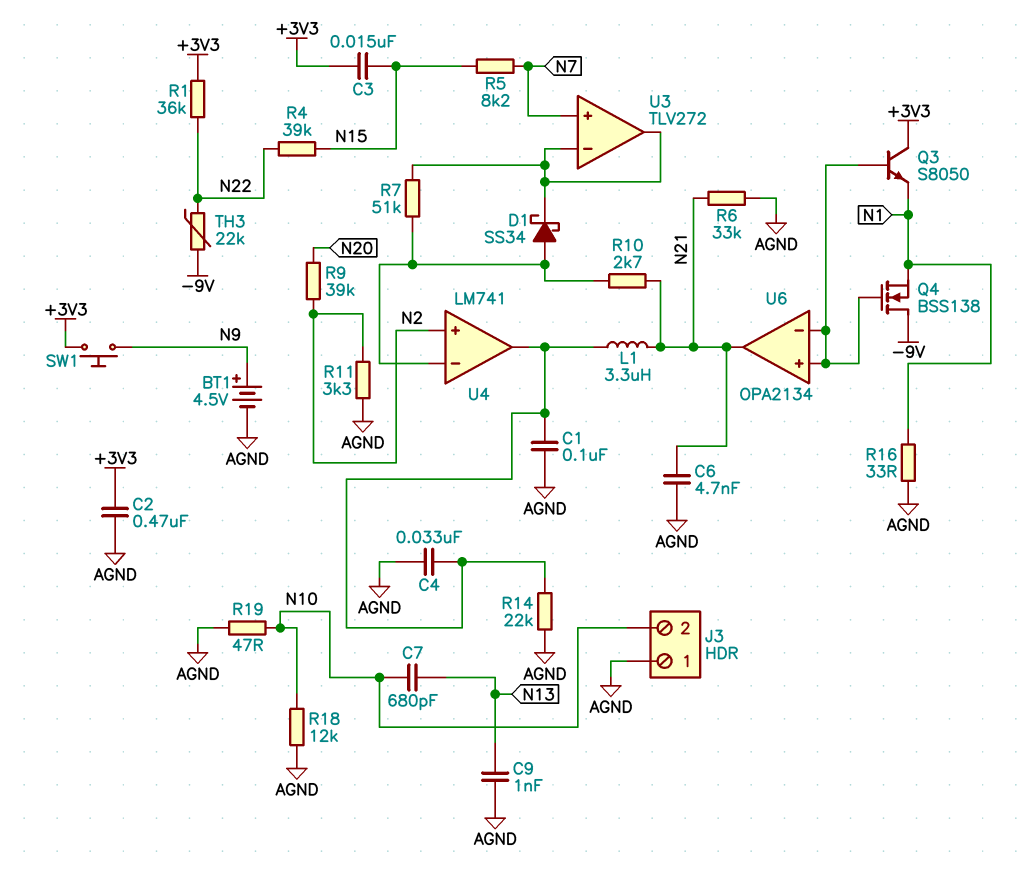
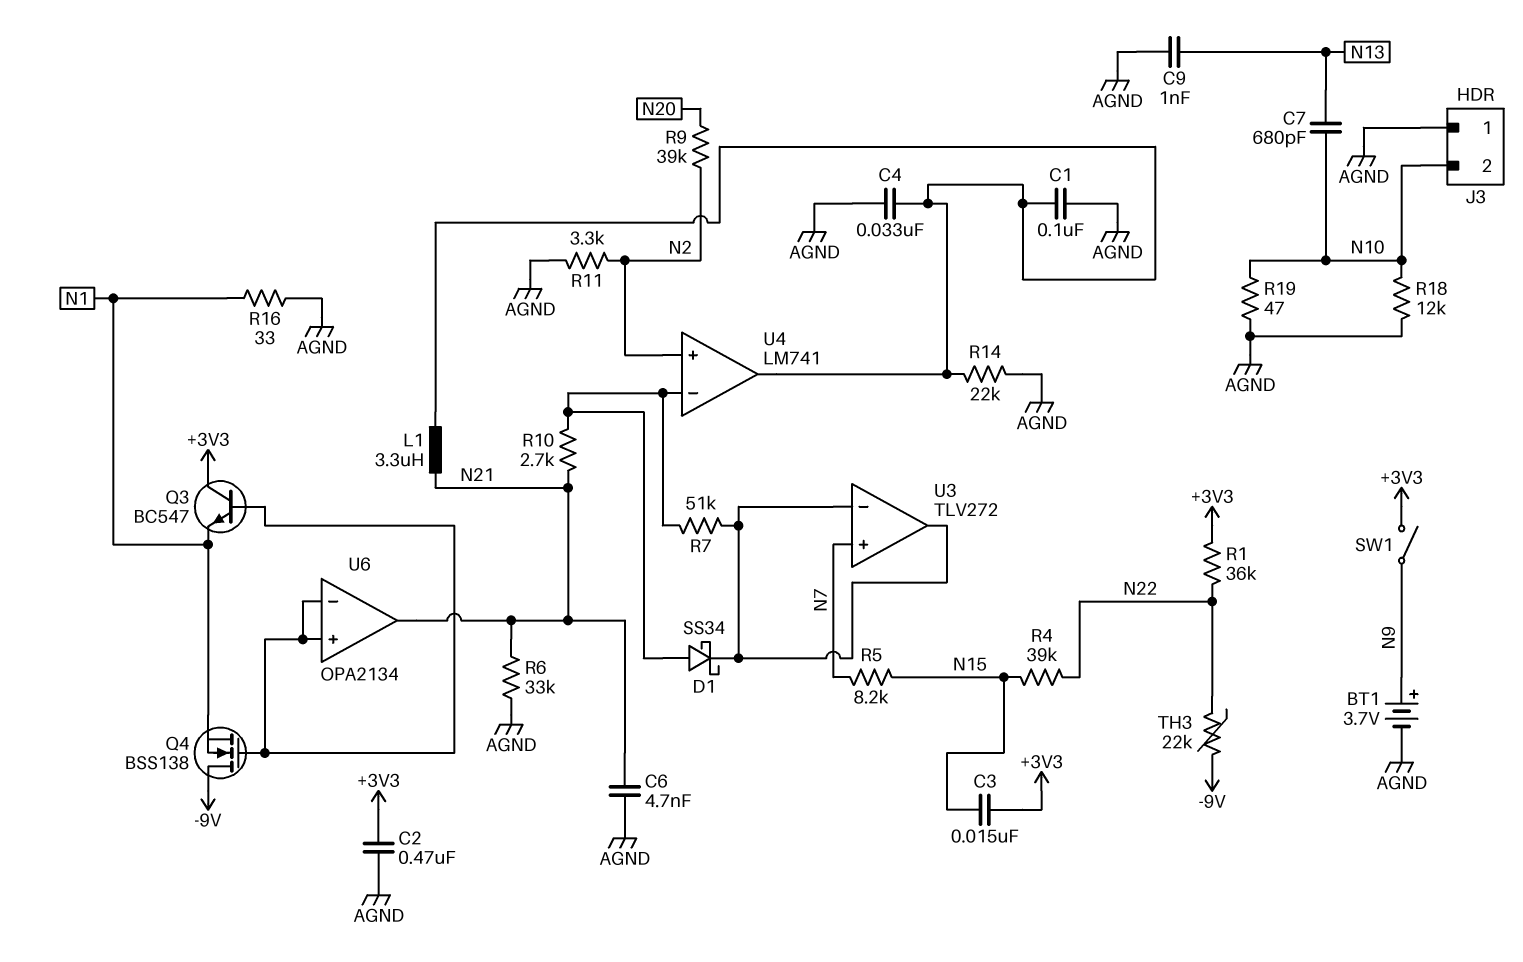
BT1: 4.5V (plus N9, minus AGND) -> 3.7V (plus N9, minus AGND)
Q3: NPN S8050 (B U6/in+, C +3V3, E N1) -> NPN BC547 (B U6/in+, C +3V3, E N1)
SW1: button (+3V3, N9) -> switch (+3V3, N9)

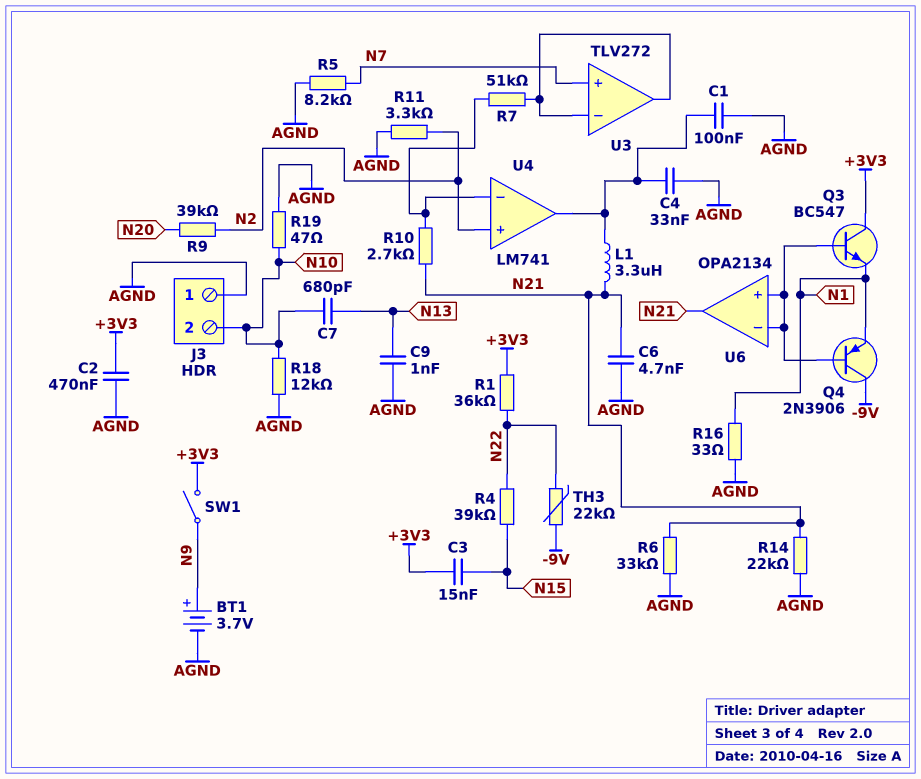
D1: schottky SS34 (A U4/in-, K U3/in-) -> none
Q4: NMOS BSS138 (G U6/in+, D -9V, S N1) -> PNP 2N3906 (B U6/in+, C -9V, E N1)
R5: 8.2k (N7, N15) -> 8.2k (AGND, N7)
R14: 22k (AGND, U4/out) -> 22k (AGND, N21)

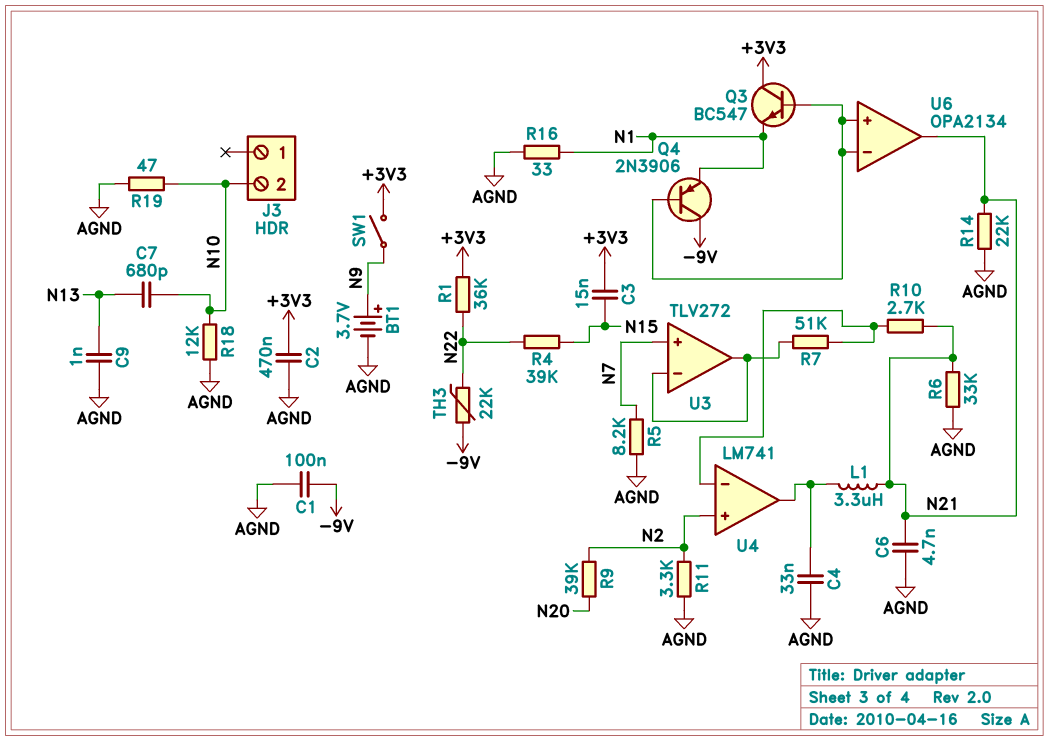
C1: 100nF (AGND, U4/out) -> 100nF (-9V, AGND)
J3 pin 1: AGND -> none

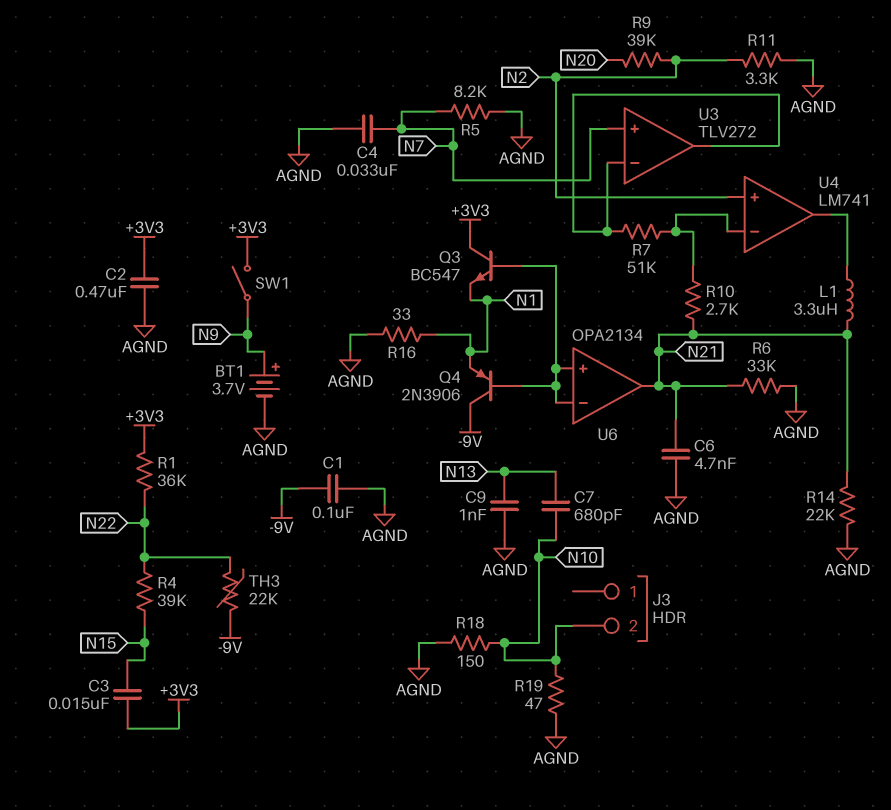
C4: 33nF (AGND, U4/out) -> 33nF (AGND, N7)
R18: 12k (AGND, N10) -> 150 (AGND, N10)

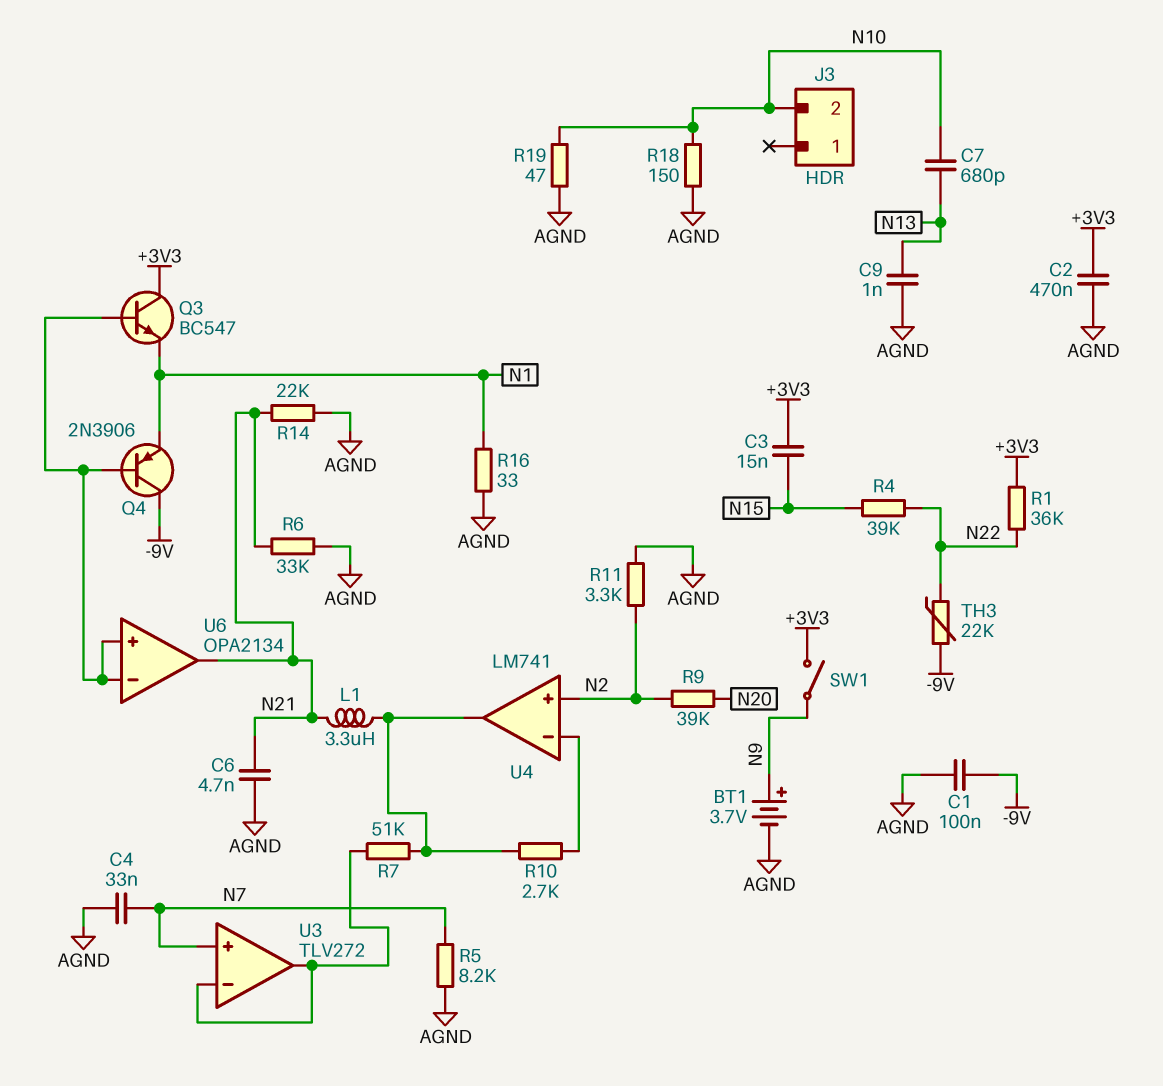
R7: 51k (U3/in-, U4/in-) -> 51k (U3/in-, U4/out)
R10: 2.7k (N21, U4/in-) -> 2.7k (U4/in-, U4/out)

